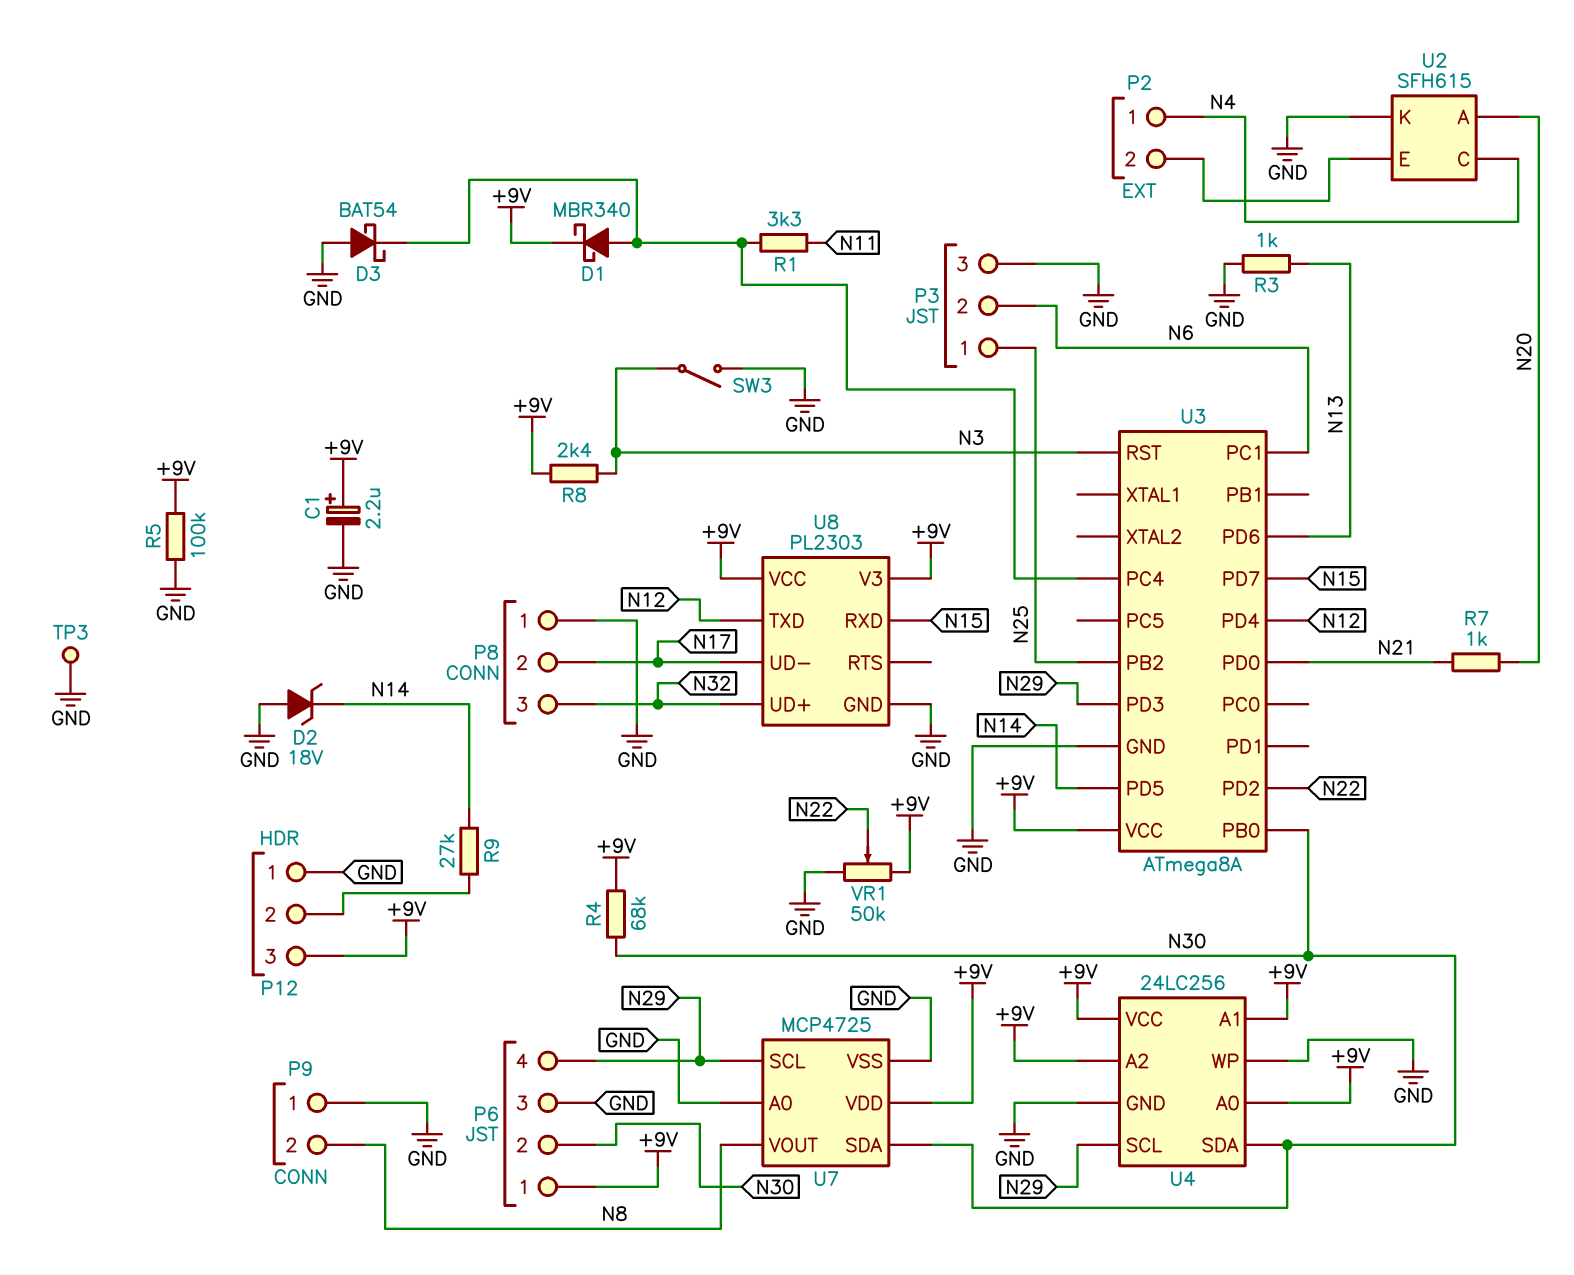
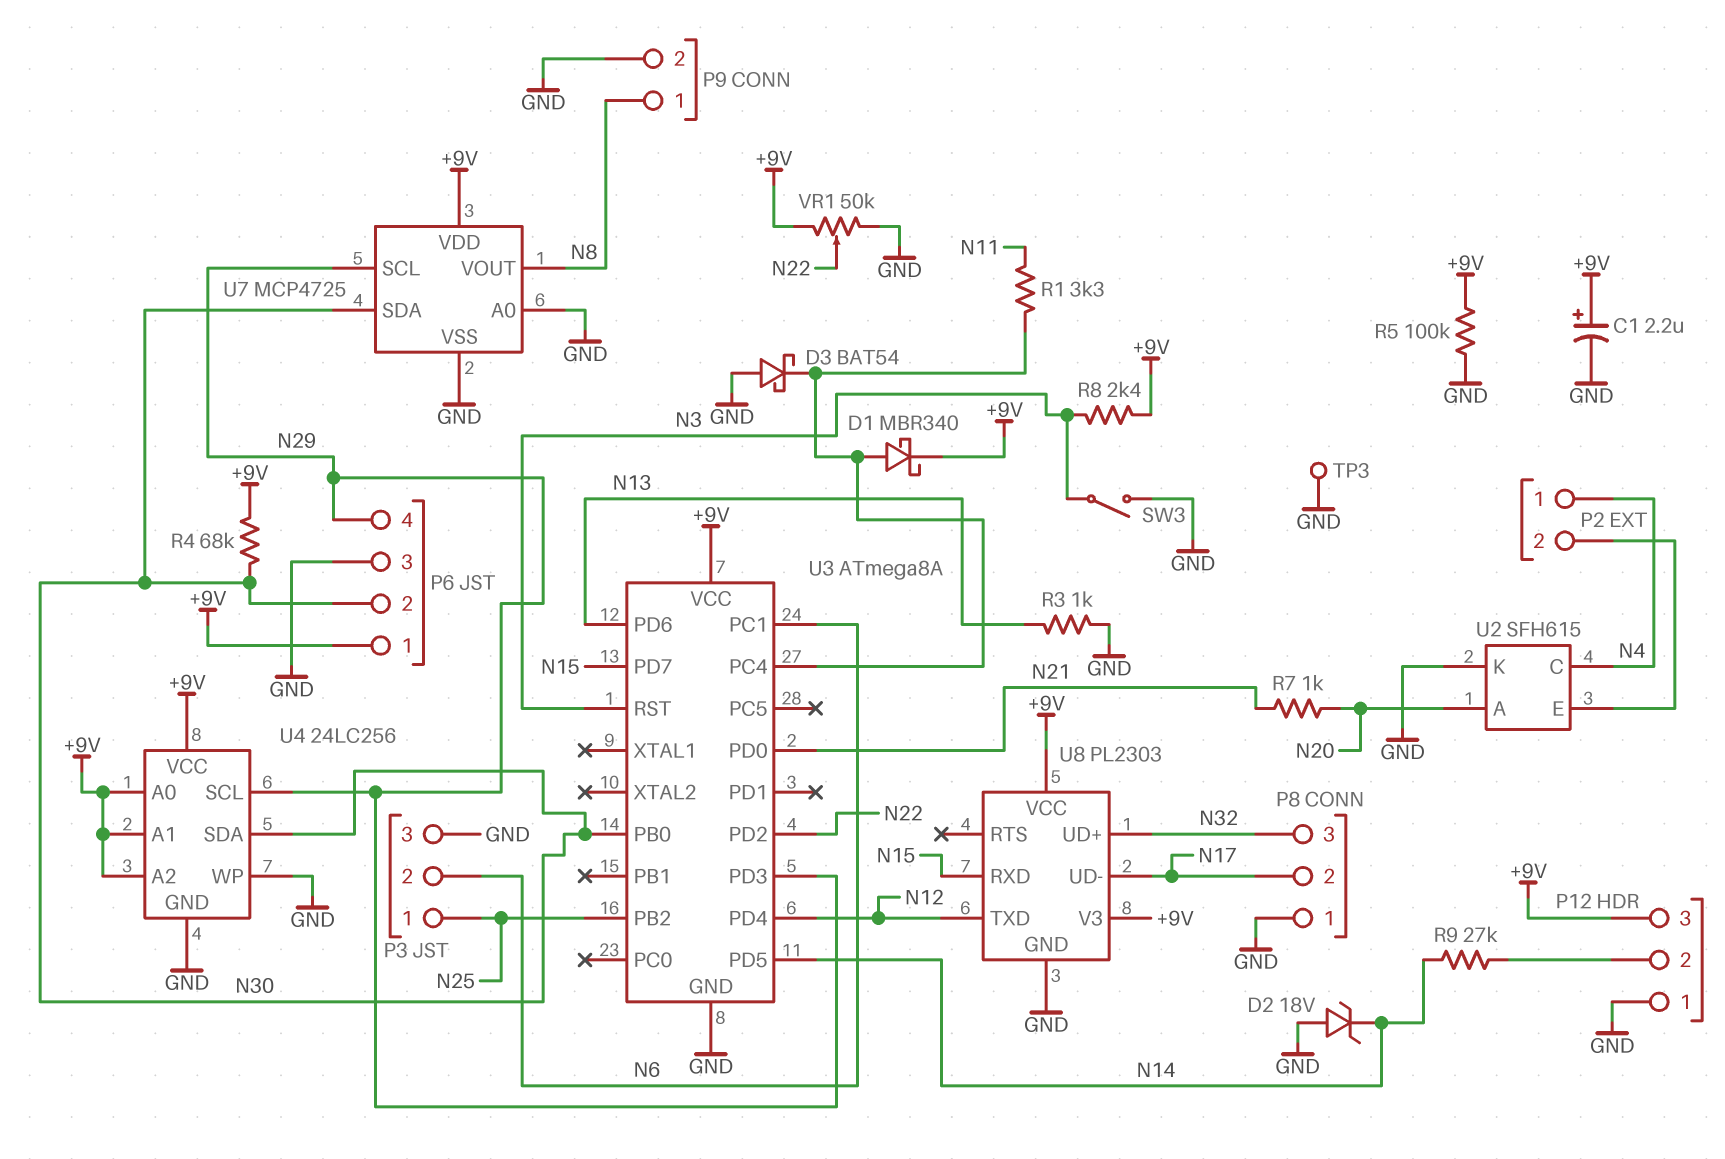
P9 pin 1: GND -> N8
P9 pin 2: N8 -> GND

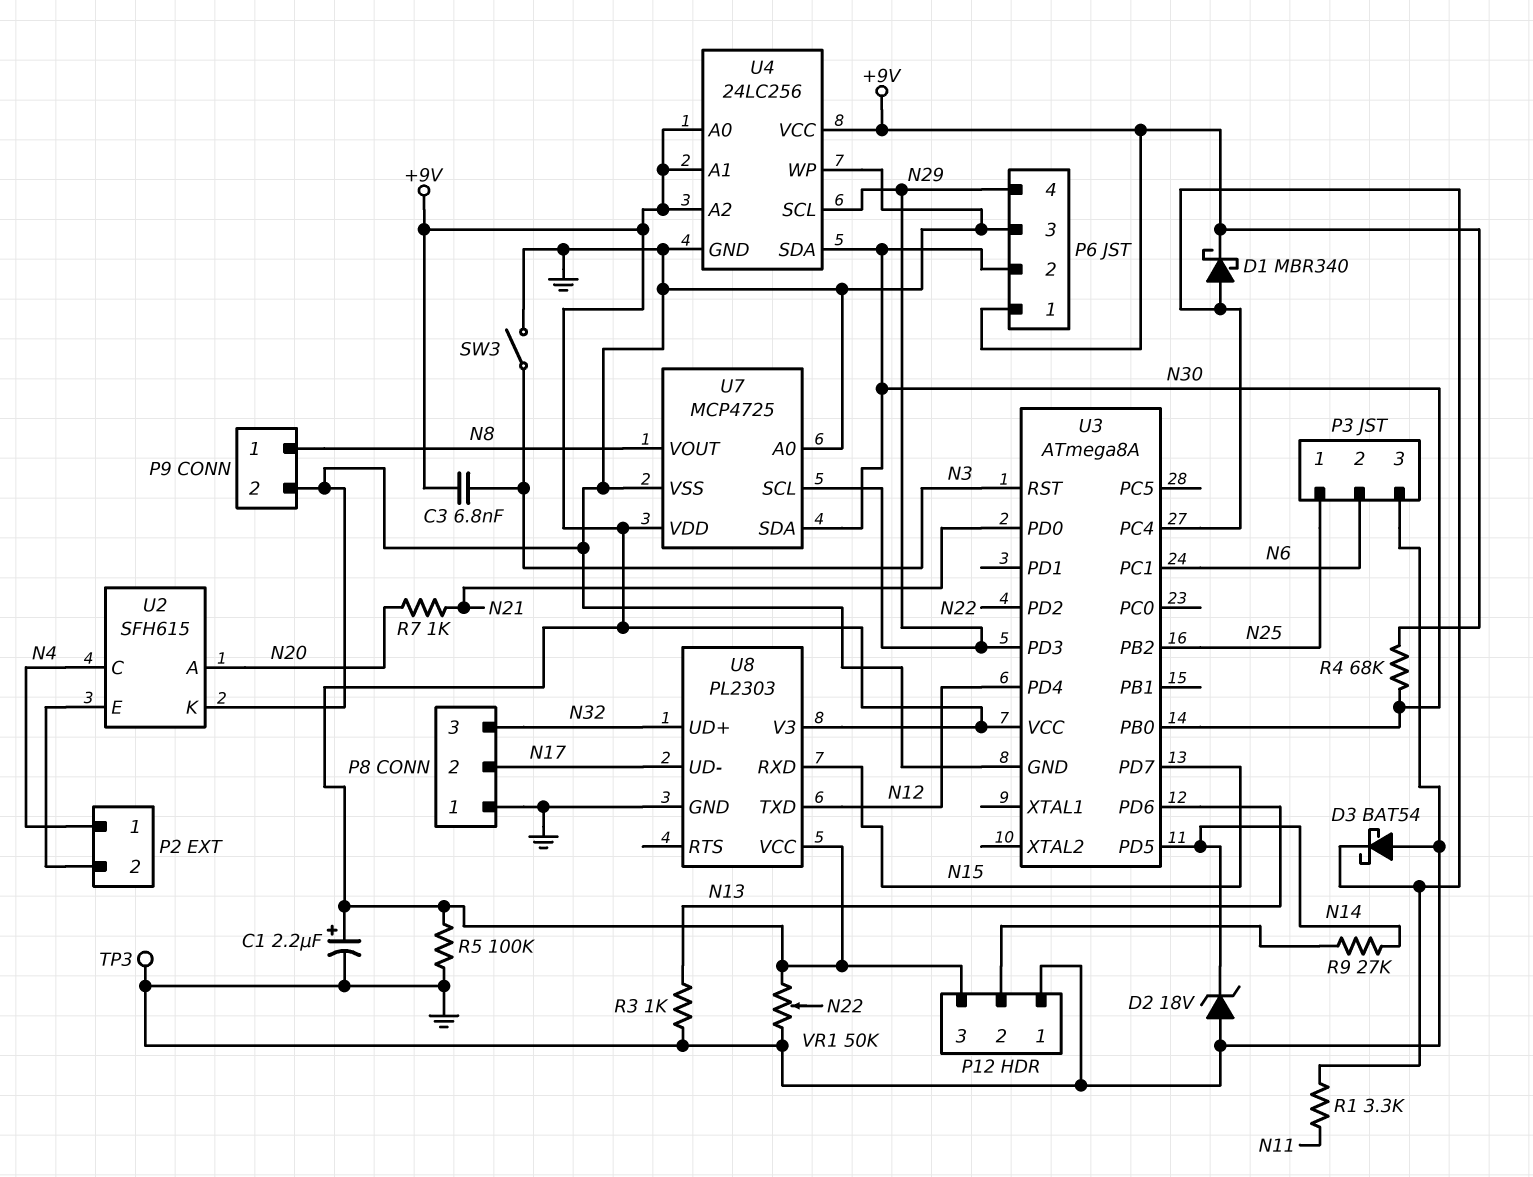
C3: none -> 6.8nF (+9V, N3)
R8: 2.4k (+9V, N3) -> none

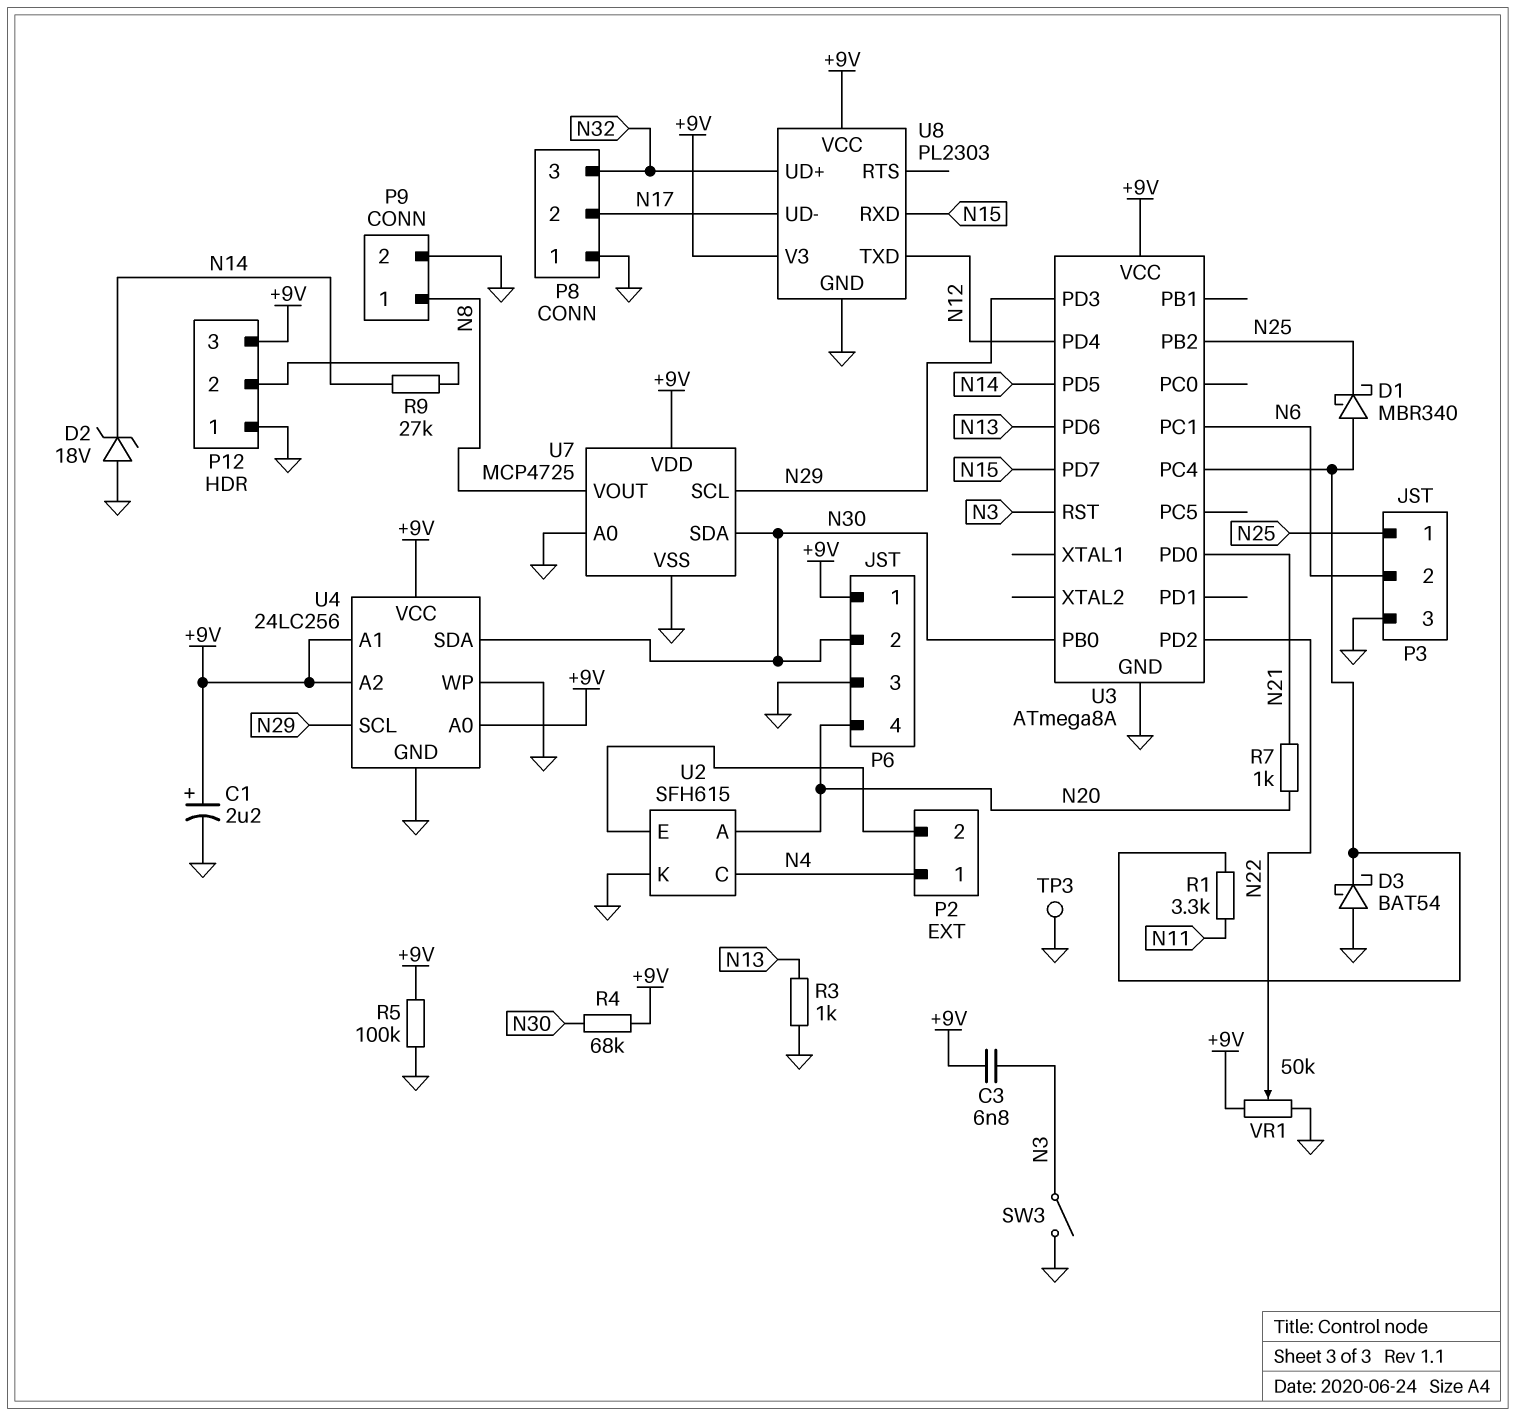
D1: schottky MBR340 (A U3/PC4, K +9V) -> schottky MBR340 (A U3/PC4, K N25)
P6 pin 4: N29 -> N20

